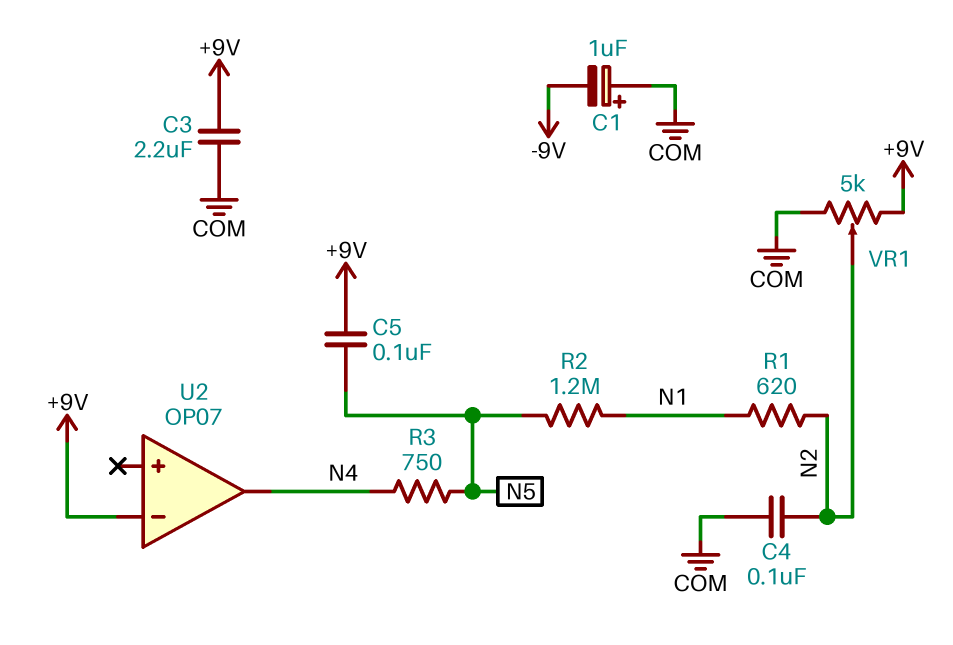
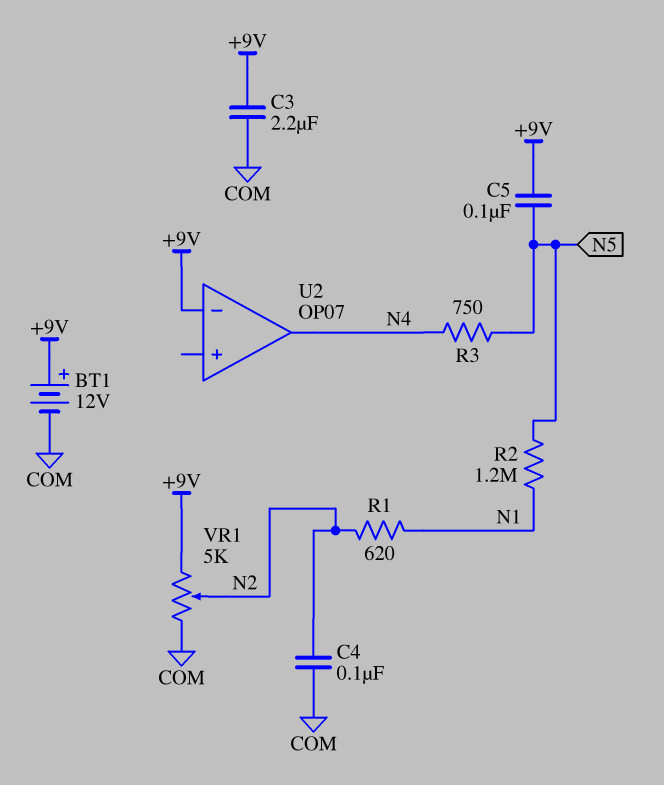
BT1: none -> 12V (plus +9V, minus COM)
C1: 1uF (plus COM, minus -9V) -> none

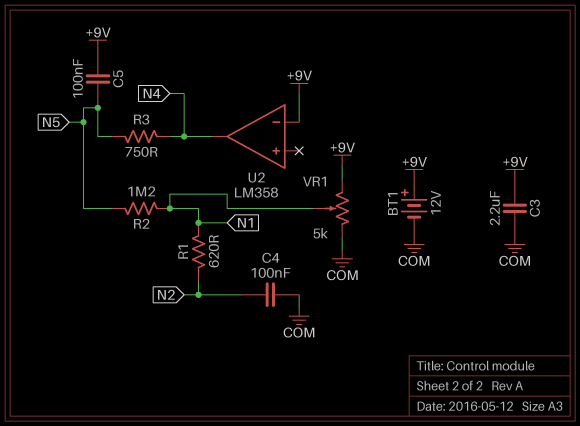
U2: OP07 -> LM358
VR1: 5k (+9V, COM, wiper N2) -> 5k (+9V, COM, wiper N1)

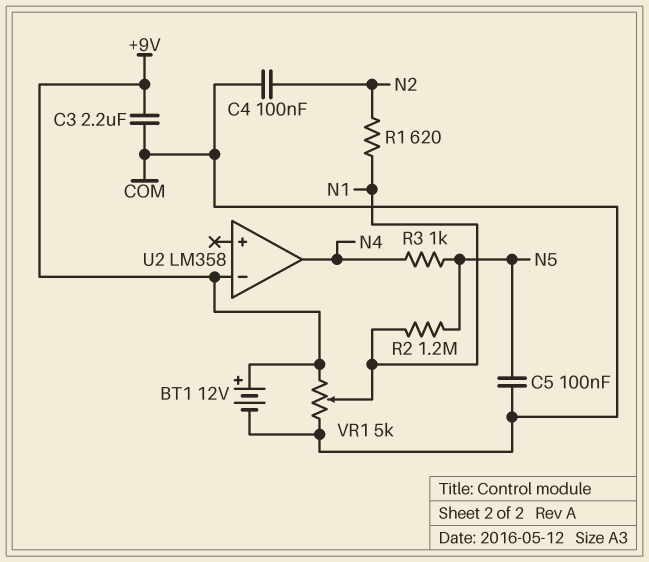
C5: 100nF (+9V, N5) -> 100nF (COM, N5)
R3: 750 (N4, N5) -> 1k (N4, N5)

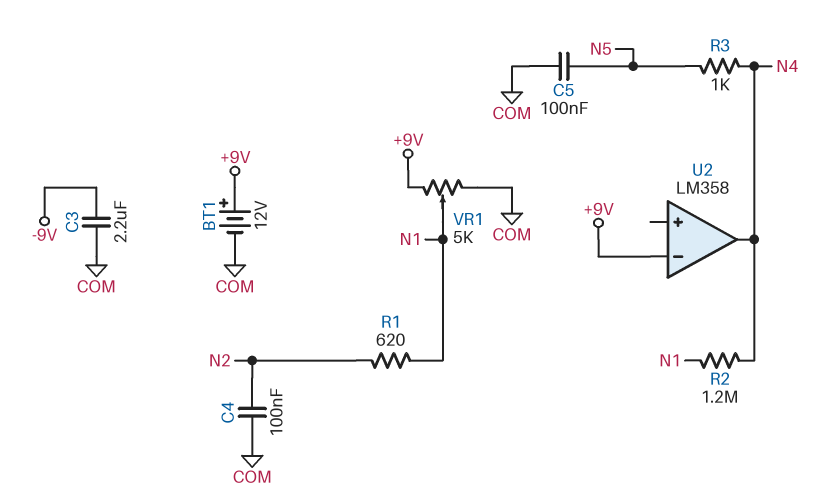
C3: 2.2uF (+9V, COM) -> 2.2uF (-9V, COM)
R2: 1.2M (N1, N5) -> 1.2M (N1, N4)

